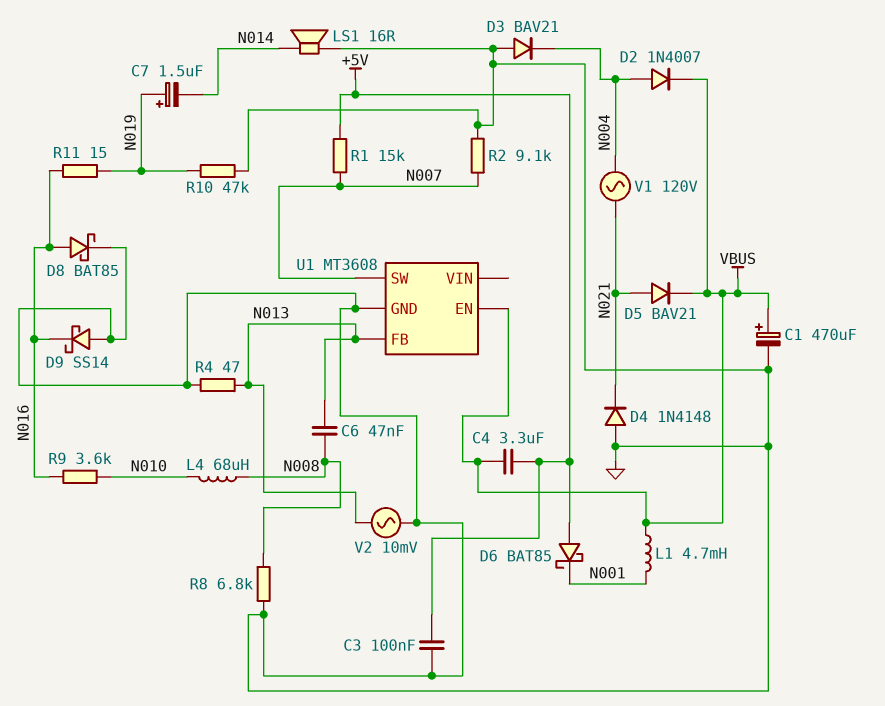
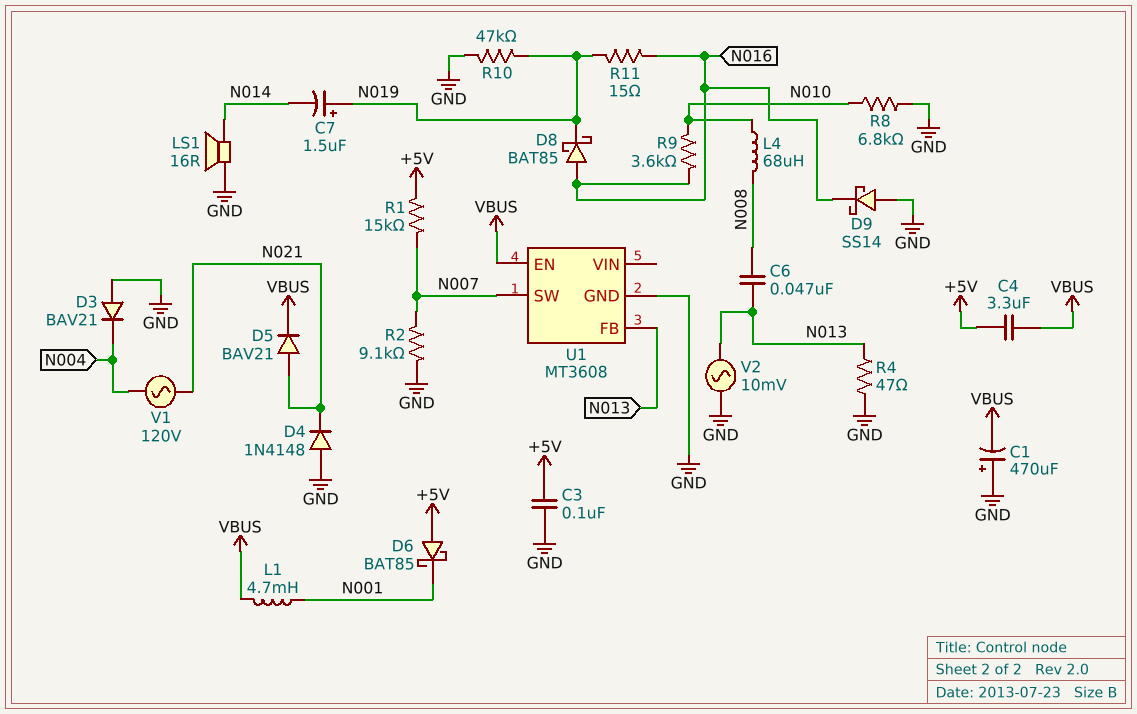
C1: 470uF (plus VBUS, minus GND) -> 470uF (plus GND, minus VBUS)
D2: diode 1N4007 (A N004, K VBUS) -> none
D8: schottky BAT85 (A N016, K GND) -> schottky BAT85 (A N016, K N019)
R8: 6.8k (GND, N008) -> 6.8k (GND, N010)

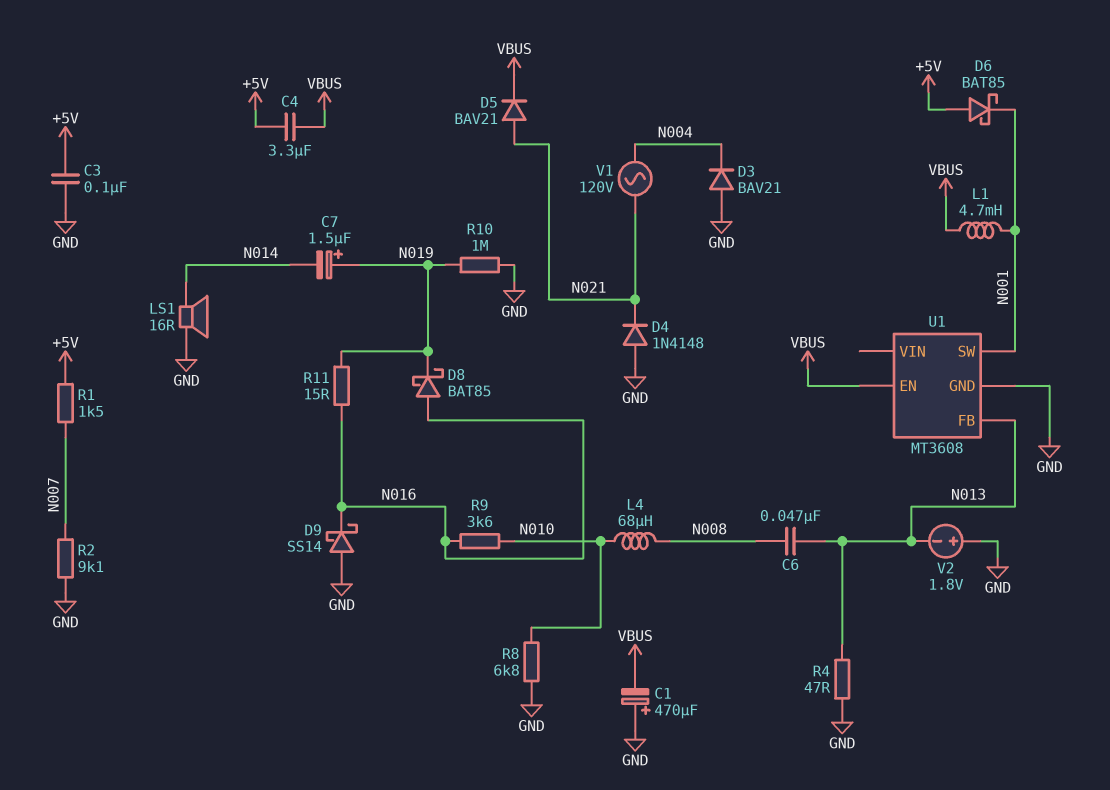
R1: 15k (+5V, N007) -> 1.5k (+5V, N007)
R10: 47k (GND, N019) -> 1M (GND, N019)
U1 pin SW: N007 -> N001
V2: AC 10mV (GND, N013) -> 1.8V (plus GND, minus N013)

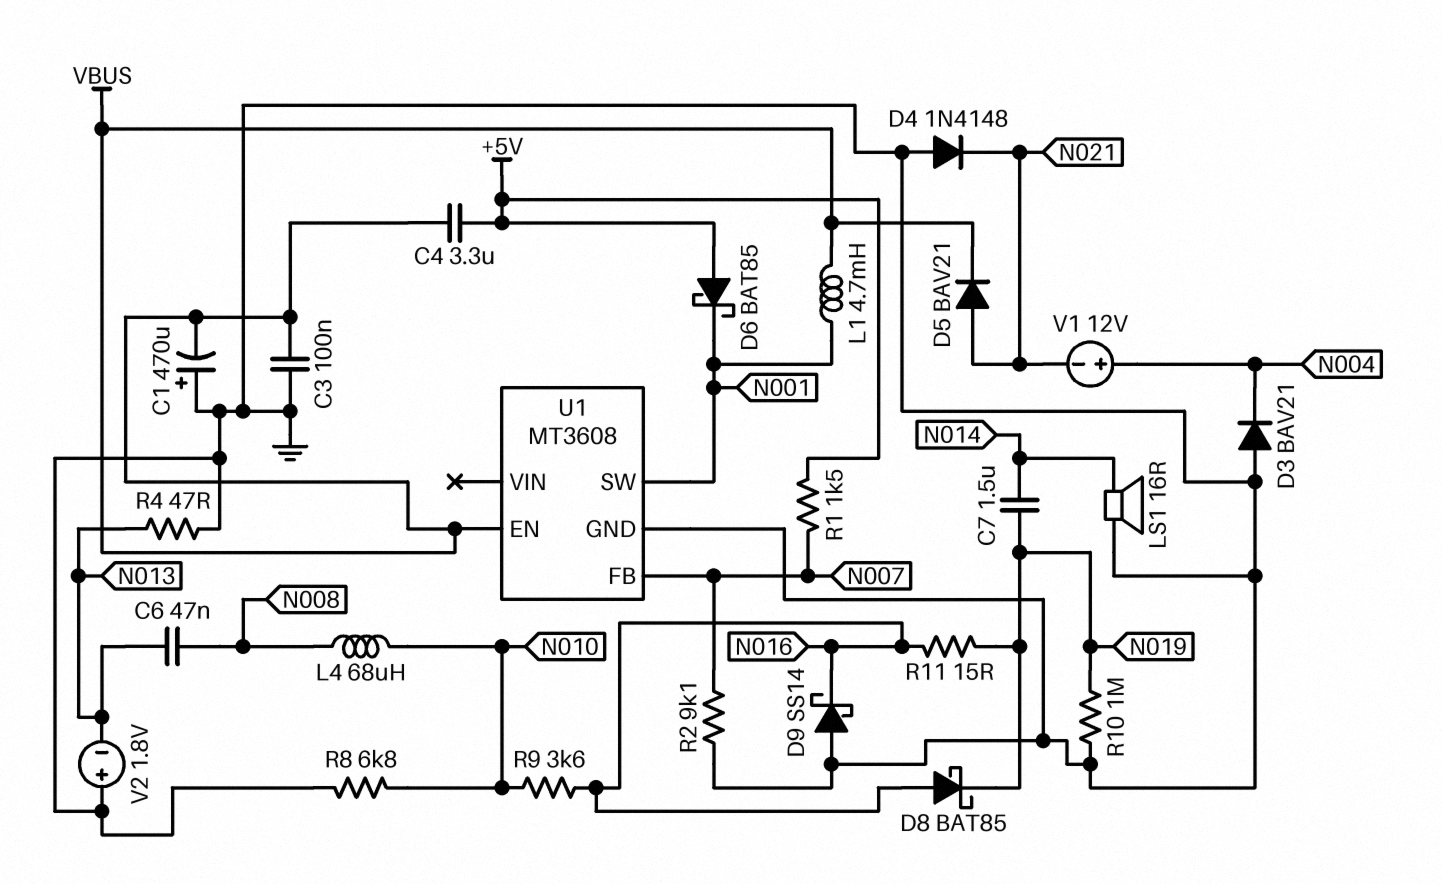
C3: 100nF (+5V, GND) -> 100nF (GND, VBUS)
C7: 1.5uF (plus N019, minus N014) -> 1.5uF (N014, N019)
U1 pin FB: N013 -> N007
V1: AC 120V (N004, N021) -> 12V (plus N004, minus N021)

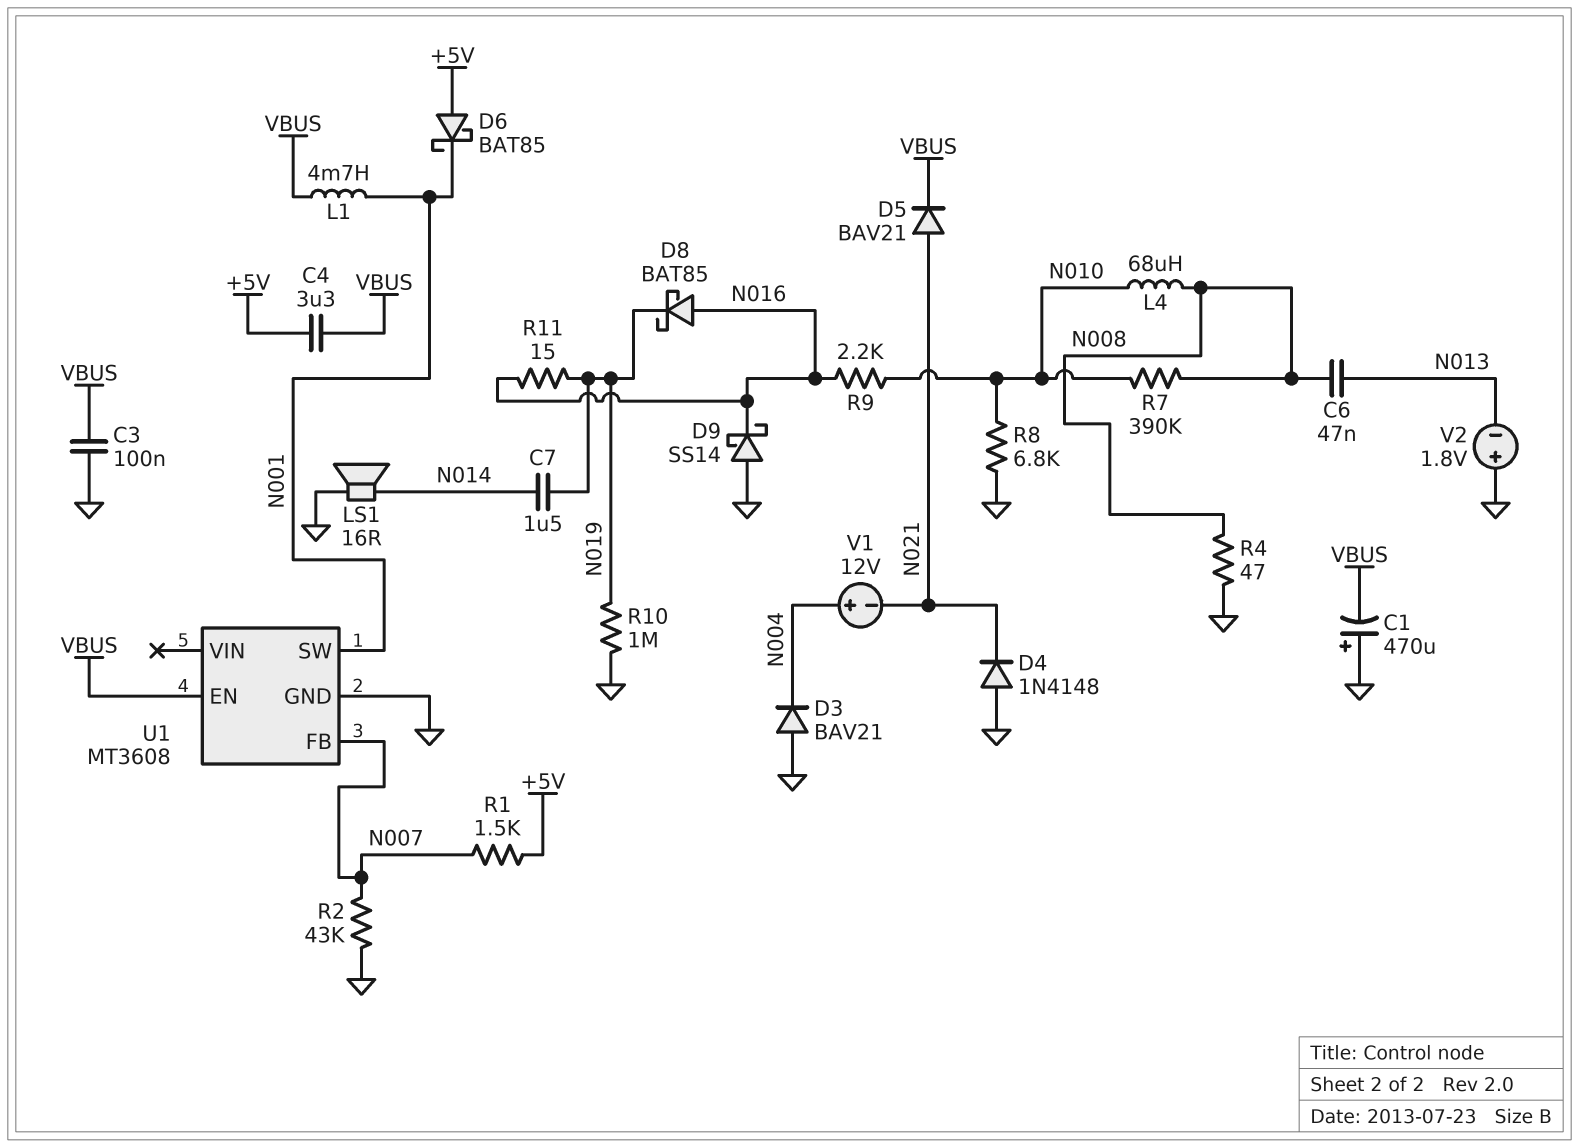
R2: 9.1k (GND, N007) -> 43k (GND, N007)
R4: 47 (GND, N013) -> 47 (GND, N008)
R7: none -> 390k (N008, N010)
R9: 3.6k (N010, N016) -> 2.2k (N010, N016)

